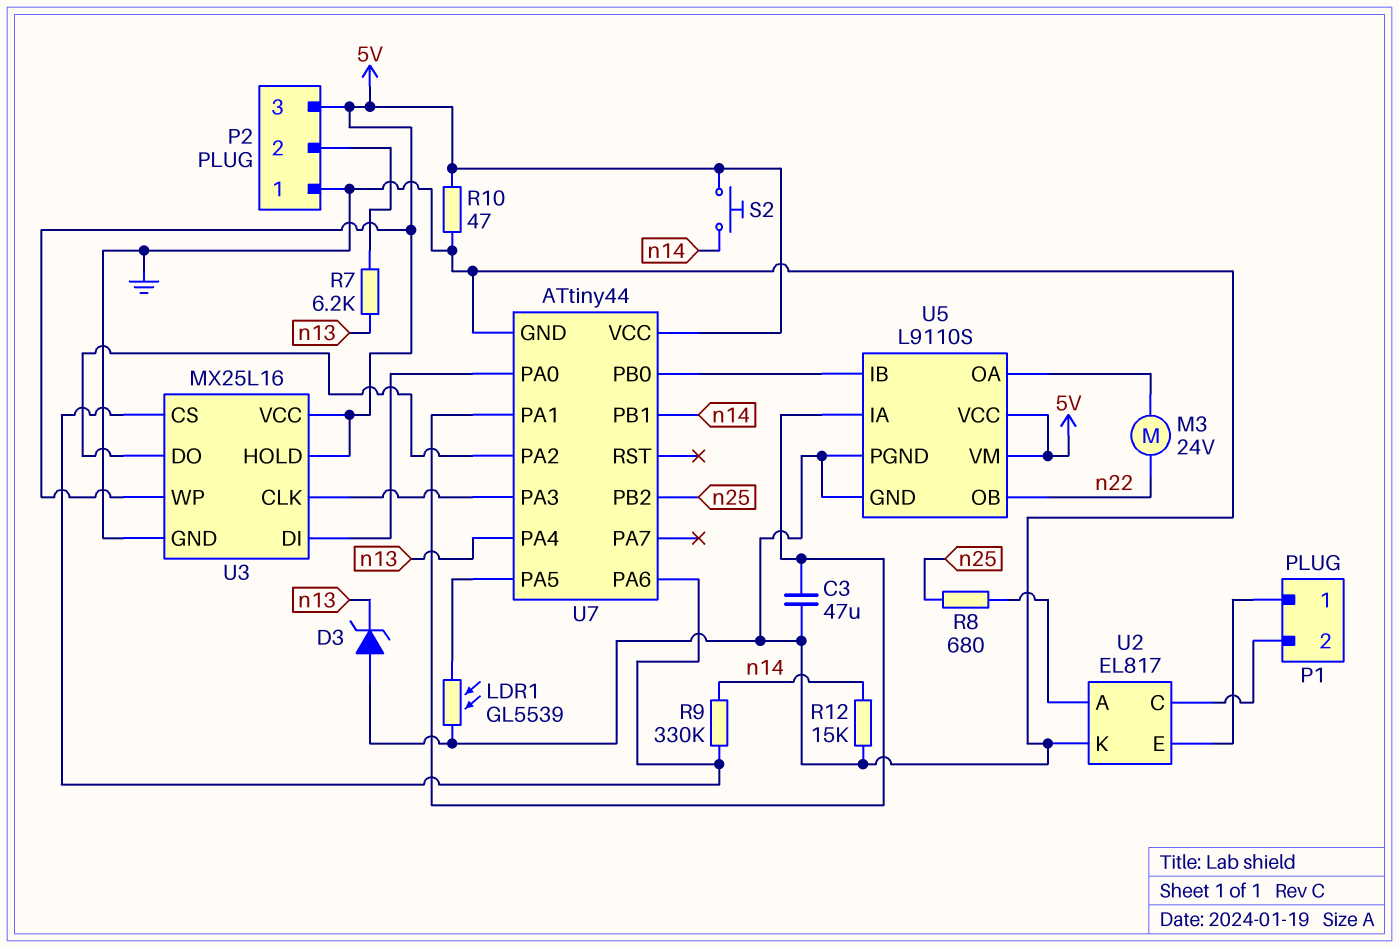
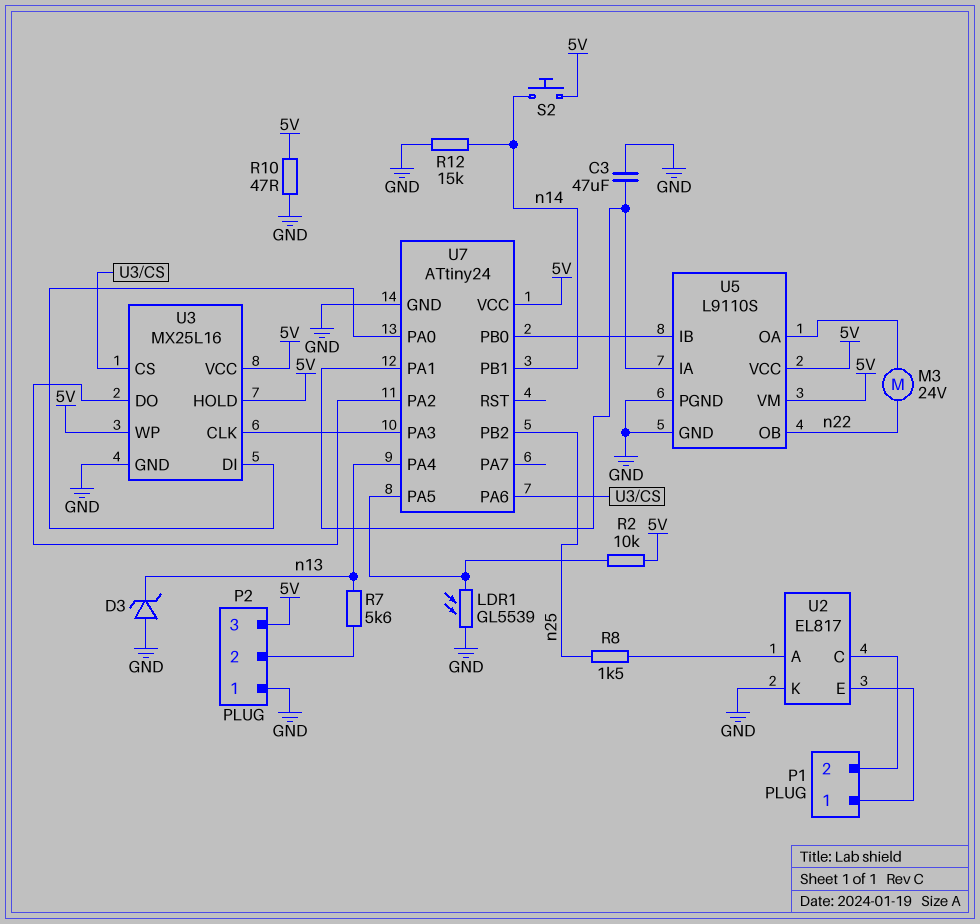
R2: none -> 10k (5V, U7/PA5)
R7: 6.2k (P2/2, n13) -> 5.6k (P2/2, n13)
R8: 680 (U2/A, n25) -> 1.5k (U2/A, n25)
R9: 330k (U3/CS, n14) -> none
U7: ATtiny44 -> ATtiny24

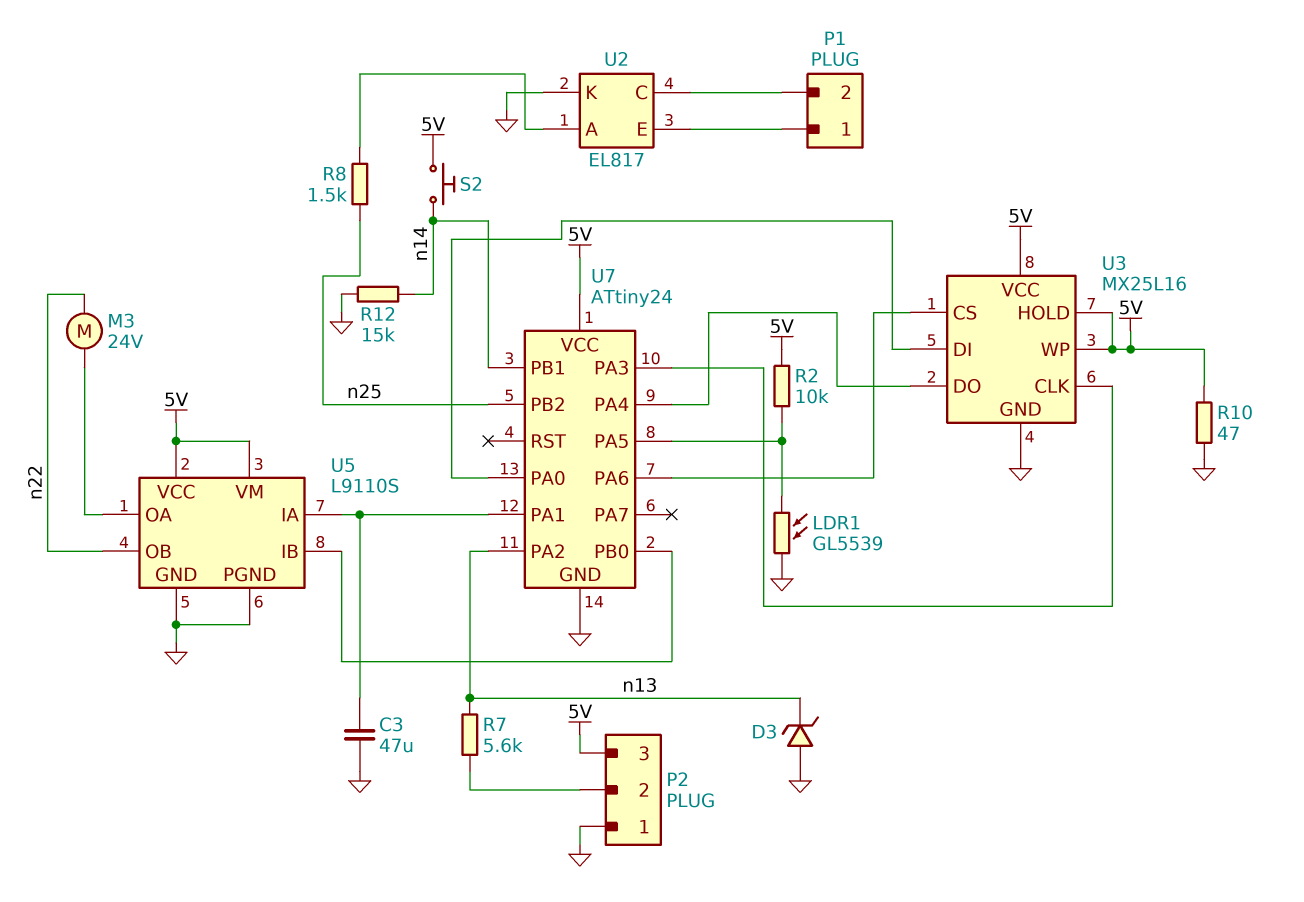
U7 pin PA2: U3/DO -> n13
U7 pin PA4: n13 -> U3/DO

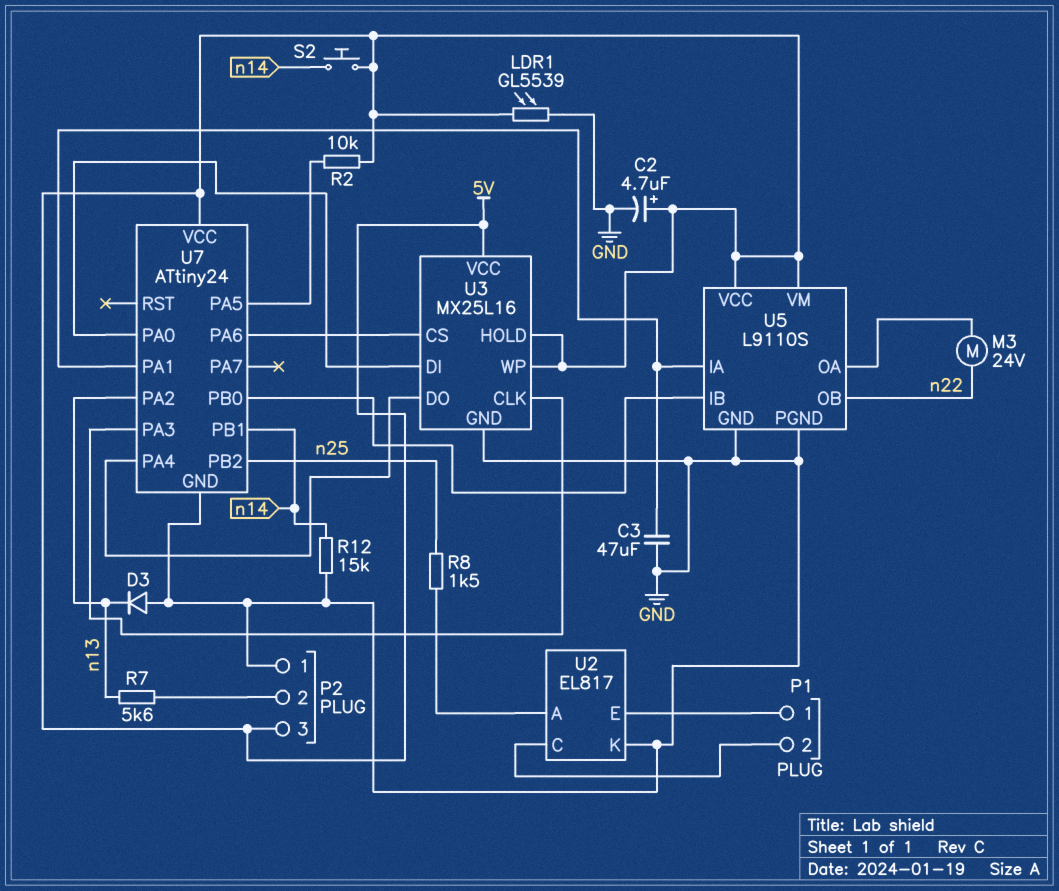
C2: none -> 4.7uF (plus 5V, minus GND)
D3: zener (A GND, K n13) -> diode (A GND, K n13)
LDR1: GL5539 (GND, U7/PA5) -> GL5539 (5V, GND)
R10: 47 (5V, GND) -> none

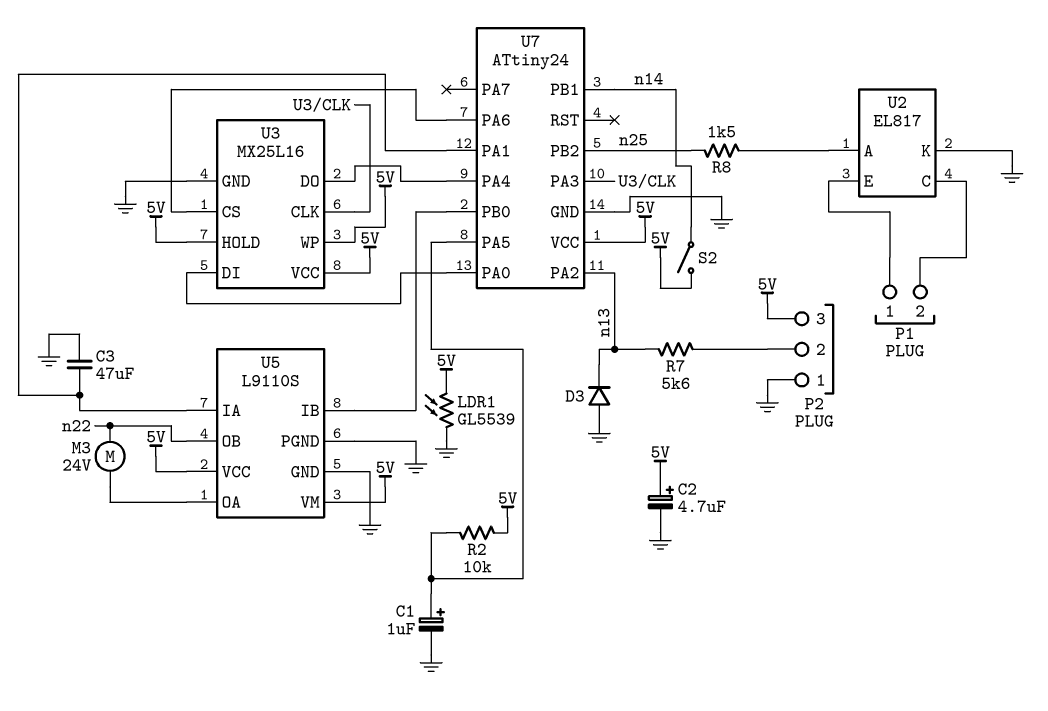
C1: none -> 1uF (plus U7/PA5, minus GND)
R12: 15k (GND, n14) -> none
S2: button (5V, n14) -> switch (5V, n14)

